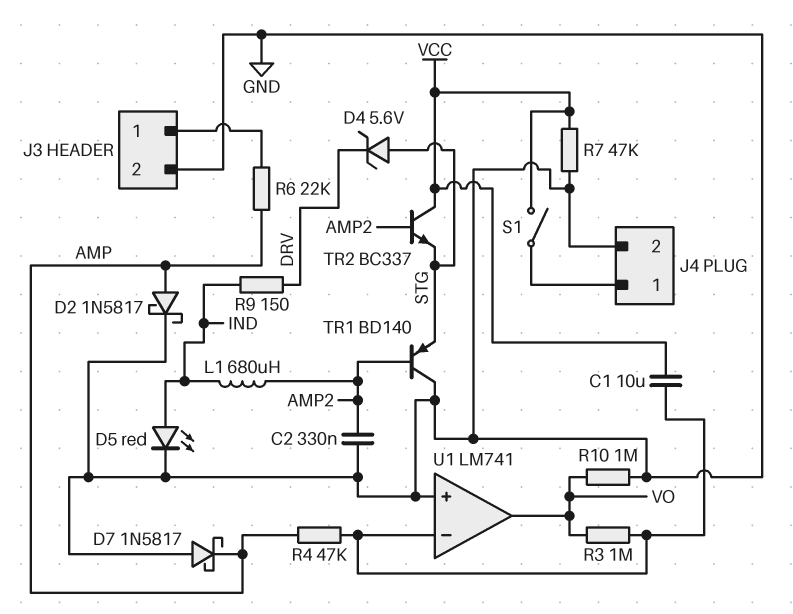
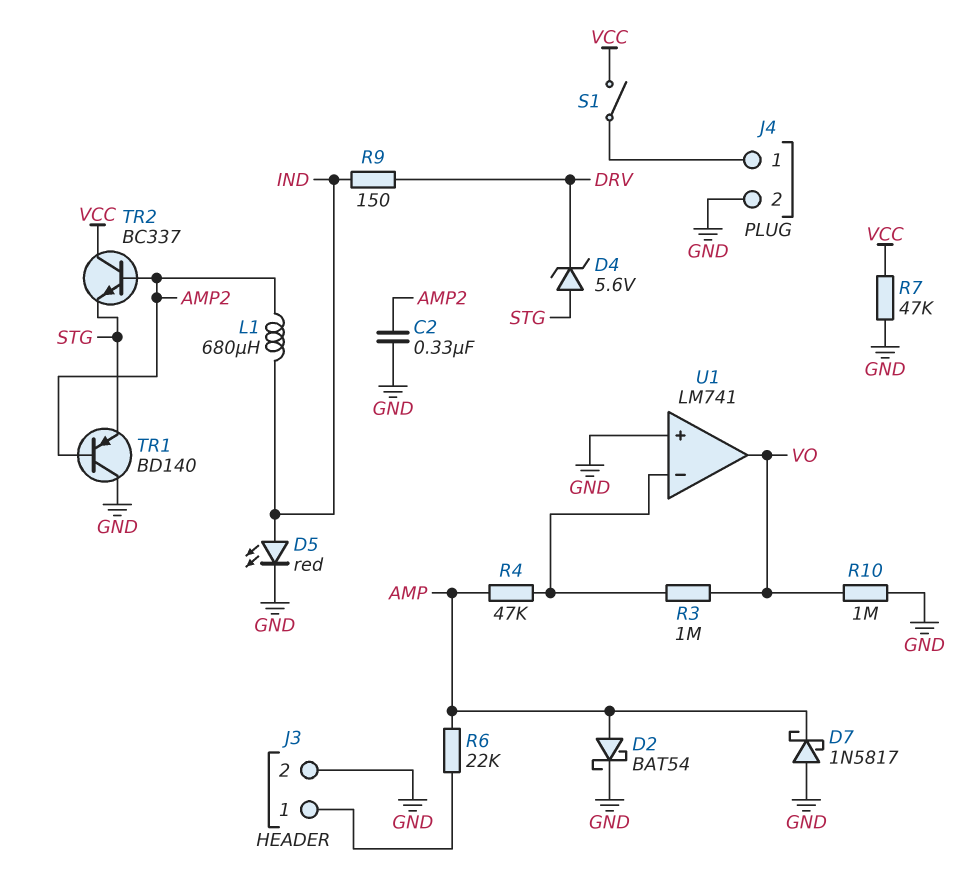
C1: 10uF (U1/in-, VCC) -> none
D2: schottky 1N5817 (A AMP, K GND) -> schottky BAT54 (A AMP, K GND)

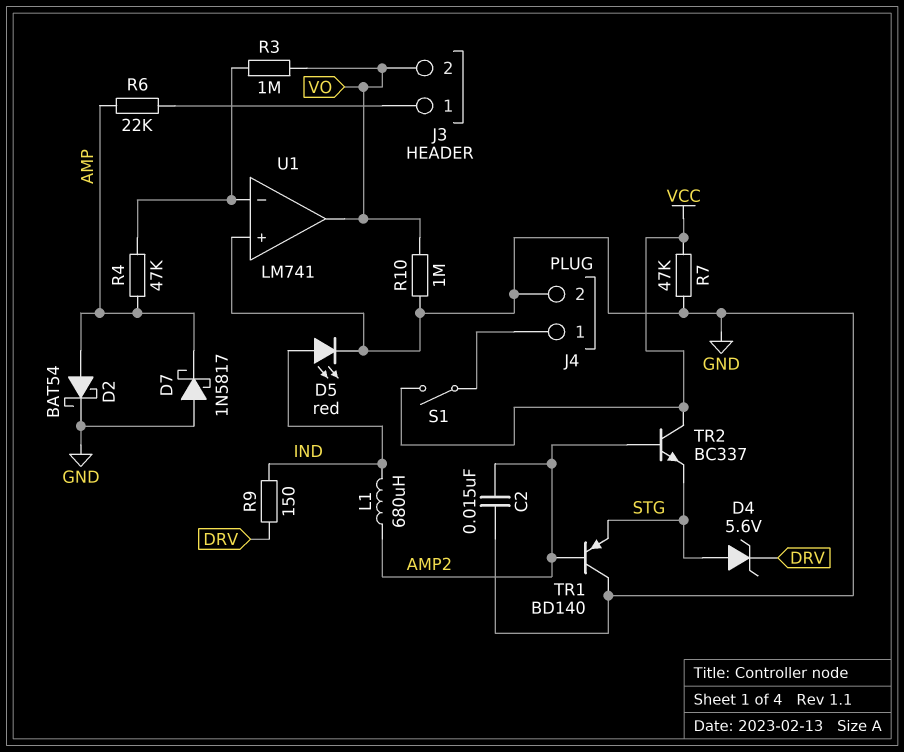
C2: 330nF (AMP2, GND) -> 15nF (AMP2, GND)
J3 pin 2: GND -> VO

